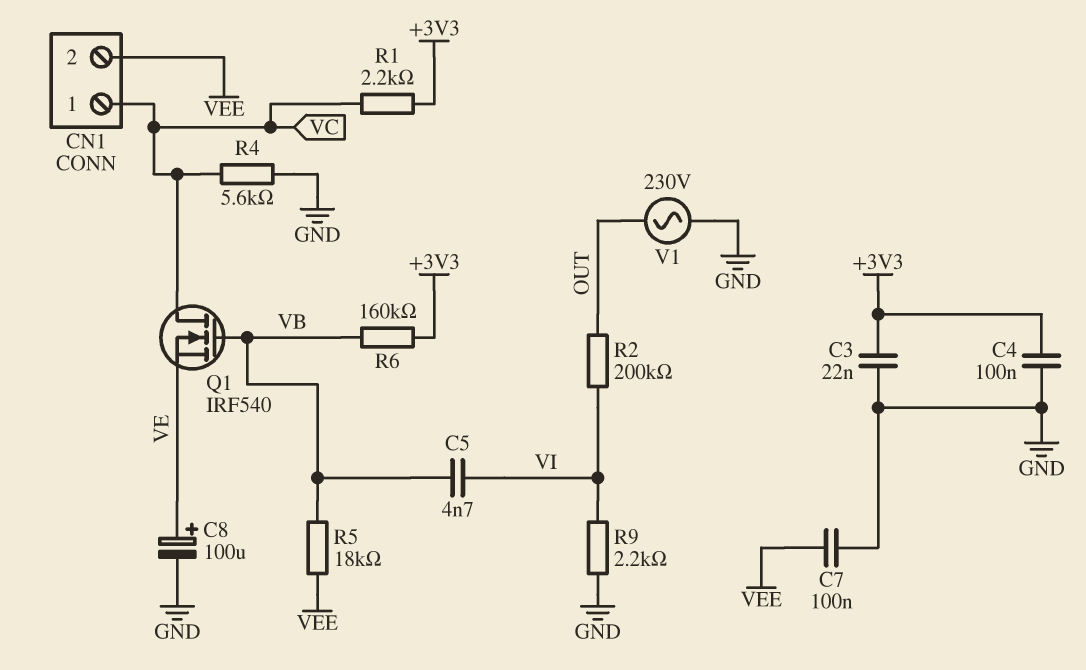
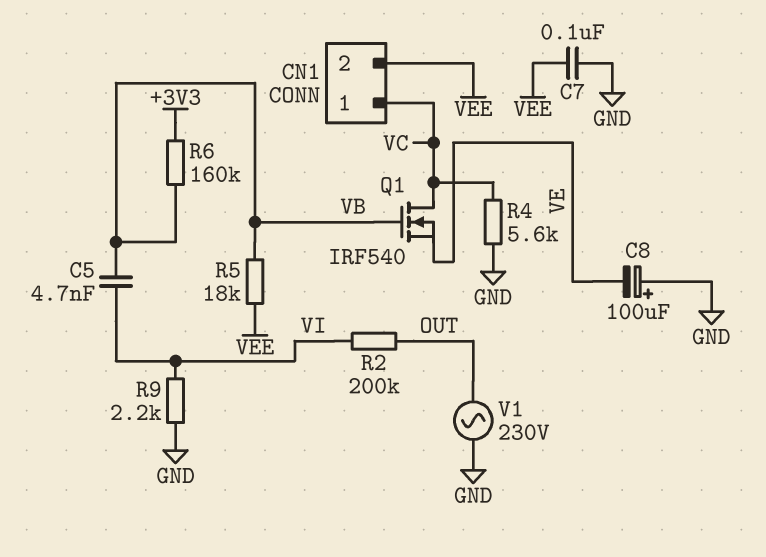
C3: 22nF (+3V3, GND) -> none
C4: 100nF (+3V3, GND) -> none
C8: 100uF (plus VE, minus GND) -> 100uF (plus GND, minus VE)
R1: 2.2k (+3V3, VC) -> none

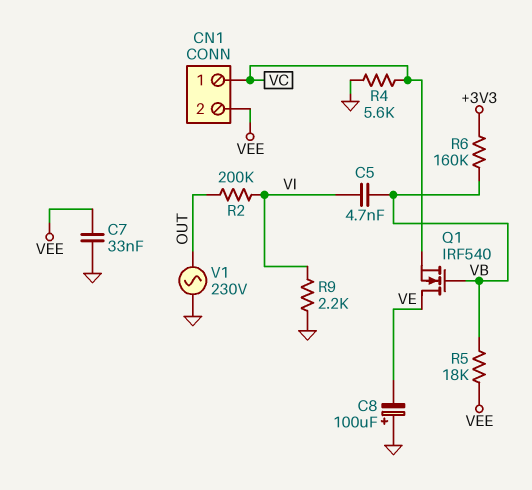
C7: 100nF (GND, VEE) -> 33nF (GND, VEE)
Q1: NMOS IRF540 (G VB, D VC, S VE) -> NMOS IRF540 (G VB, D VE, S VC)

